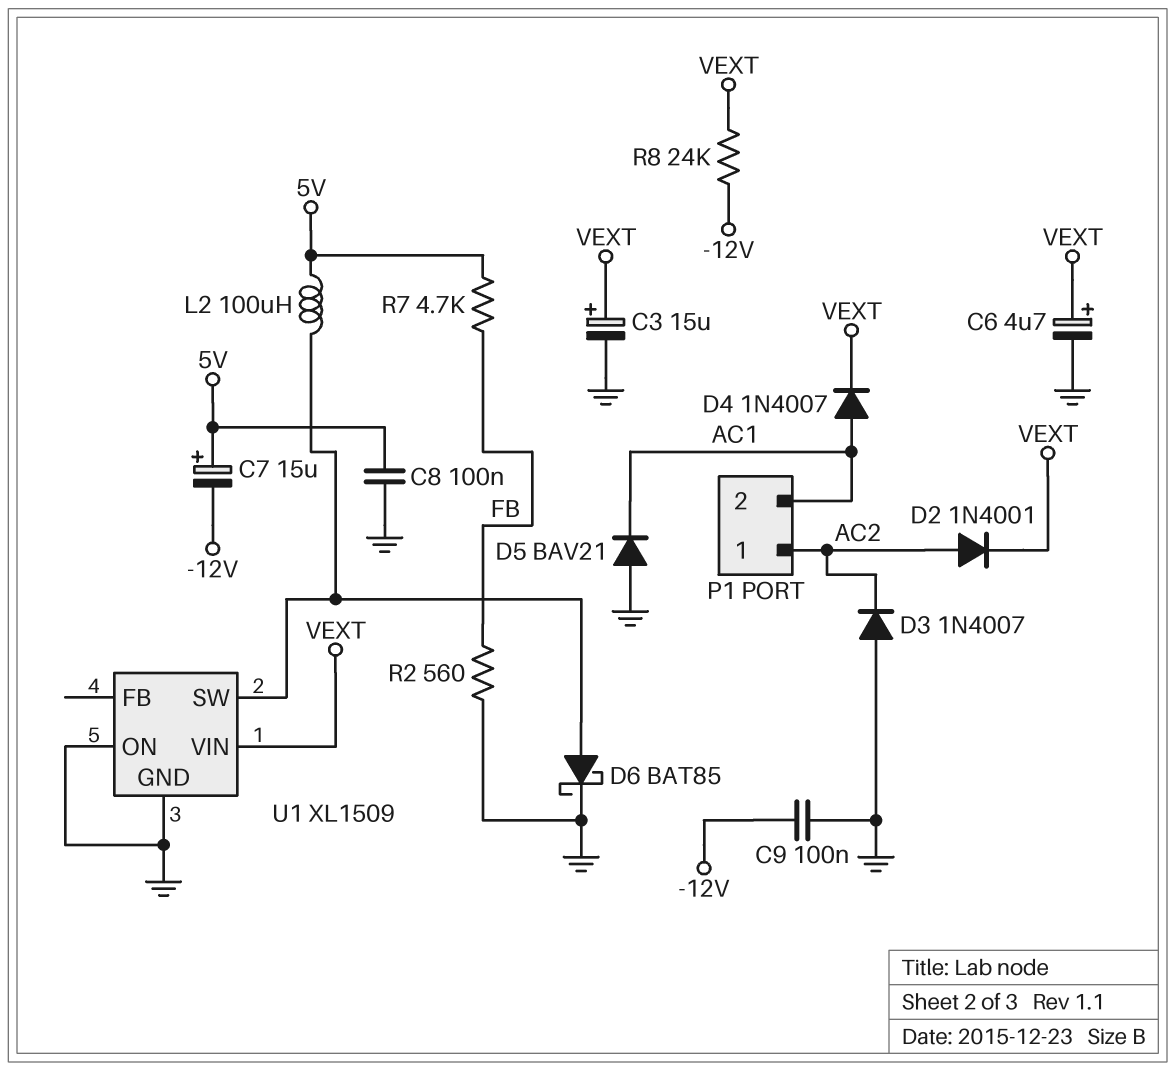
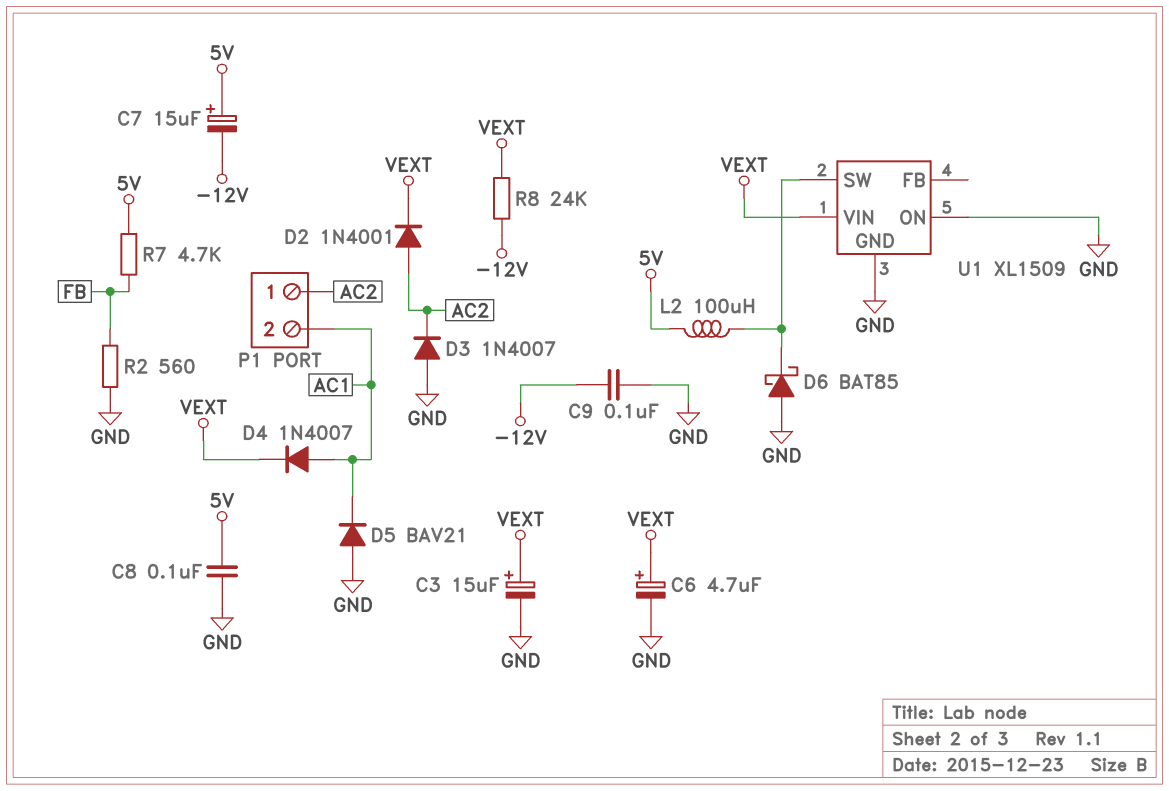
D6: schottky BAT85 (A U1/SW, K GND) -> schottky BAT85 (A GND, K U1/SW)

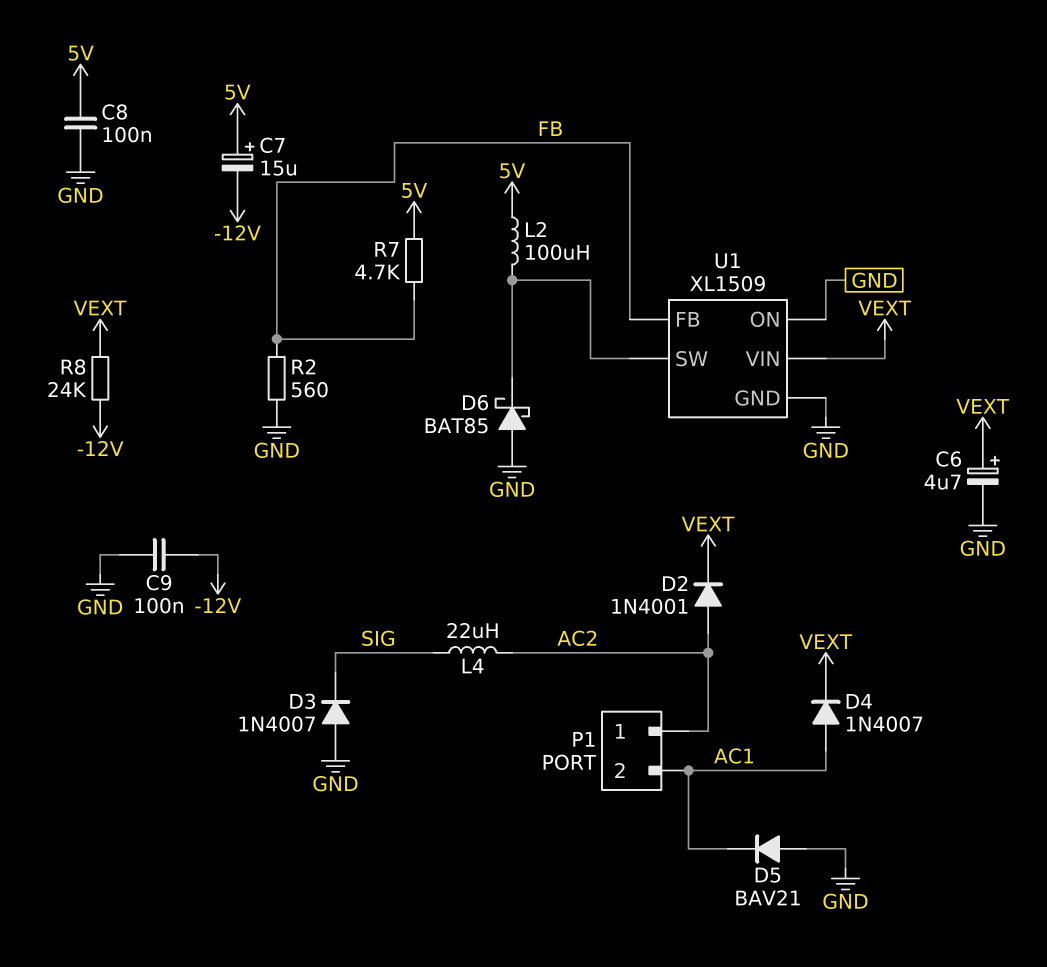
C3: 15uF (plus VEXT, minus GND) -> none
D3: diode 1N4007 (A GND, K AC2) -> diode 1N4007 (A GND, K SIG)
L4: none -> 22uH (AC2, SIG)
U1 pin FB: none -> FB

